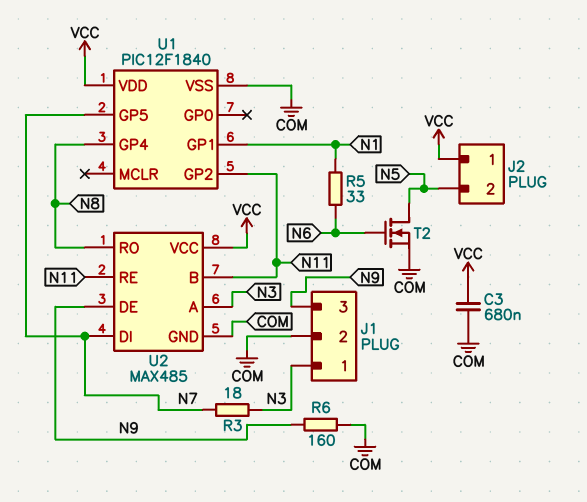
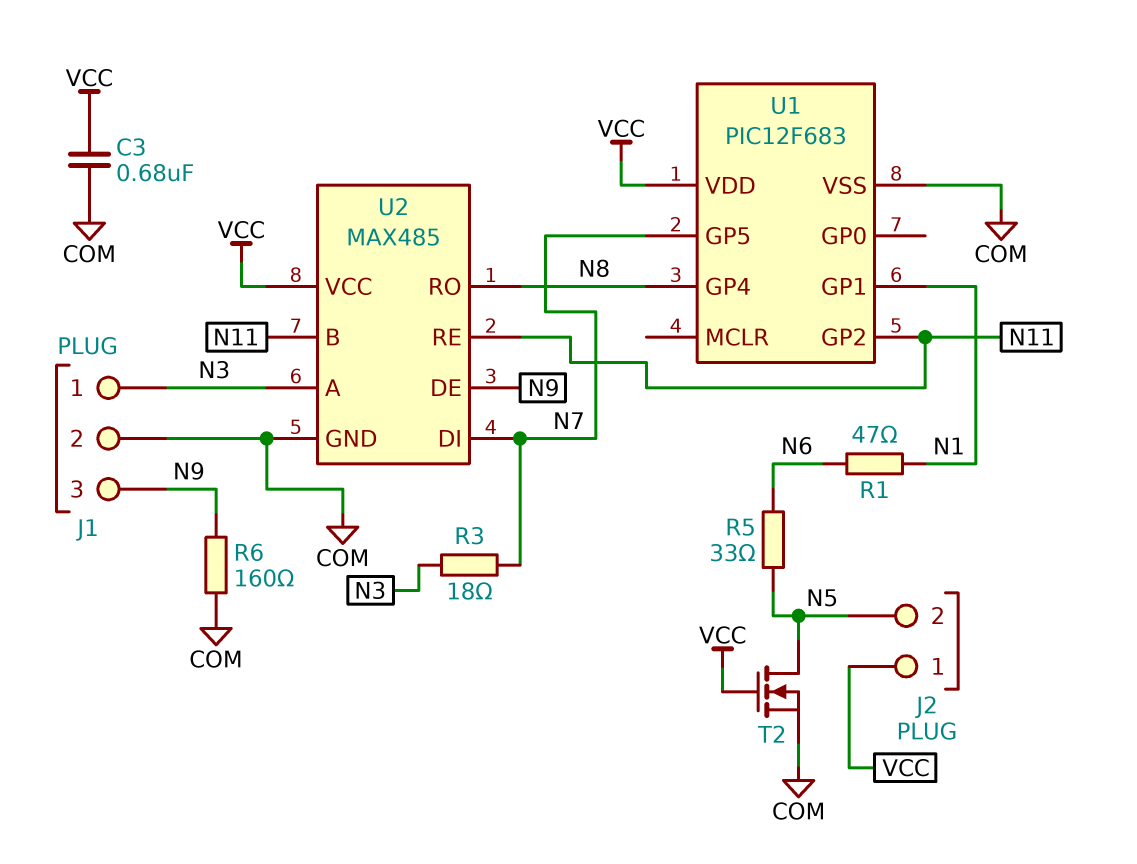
R1: none -> 47 (N1, N6)
R5: 33 (N1, N6) -> 33 (N5, N6)
T2: NMOS (G N6, D N5, S COM) -> NMOS (G VCC, D N5, S COM)
U1: PIC12F1840 -> PIC12F683

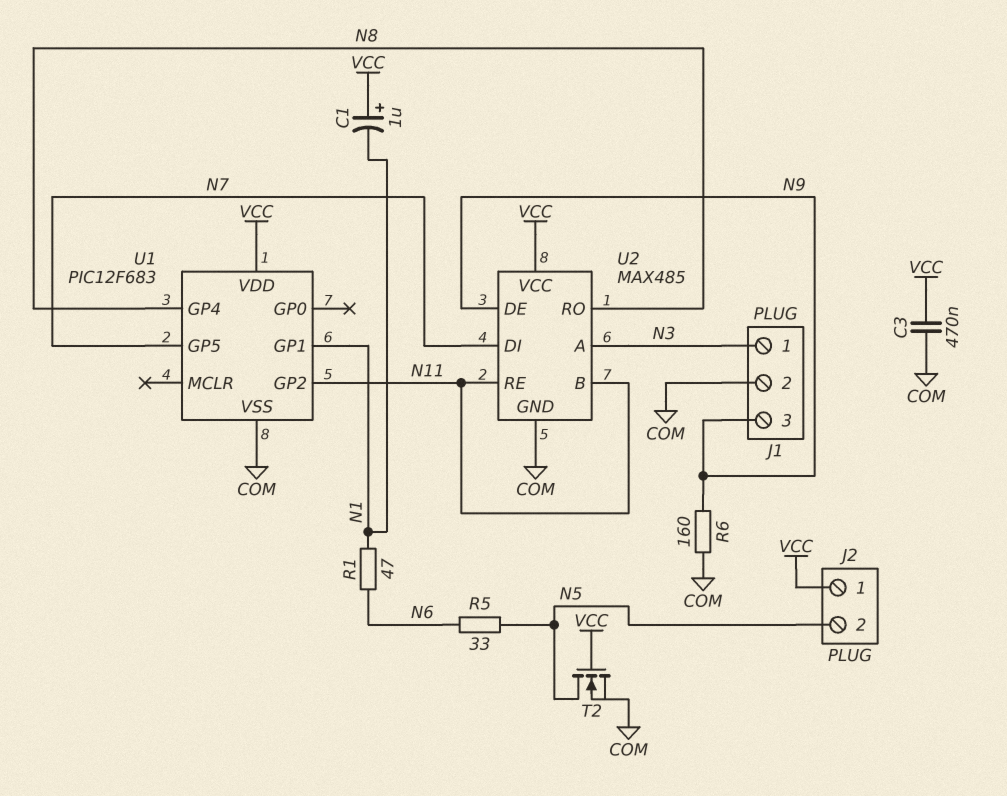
C1: none -> 1uF (plus VCC, minus N1)
C3: 680nF (COM, VCC) -> 470nF (COM, VCC)
R3: 18 (N3, N7) -> none

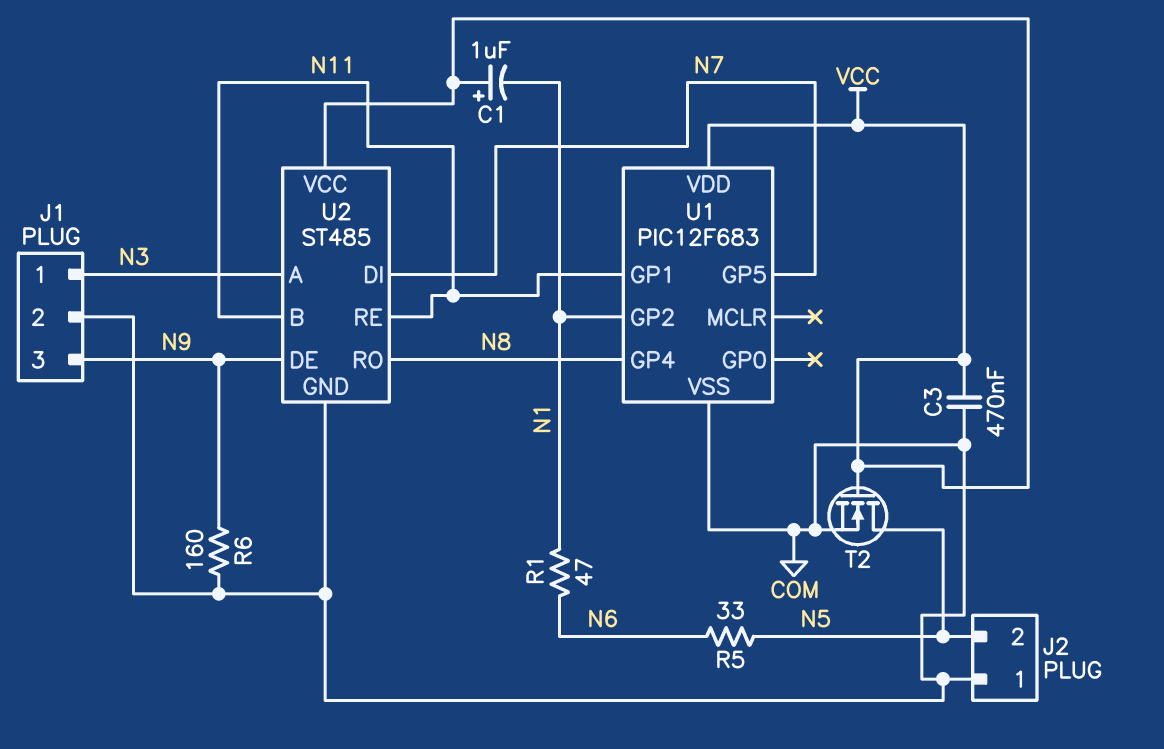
J2 pin 1: VCC -> COM
U1 pin GP1: N1 -> N11
U1 pin GP2: N11 -> N1
U2: MAX485 -> ST485

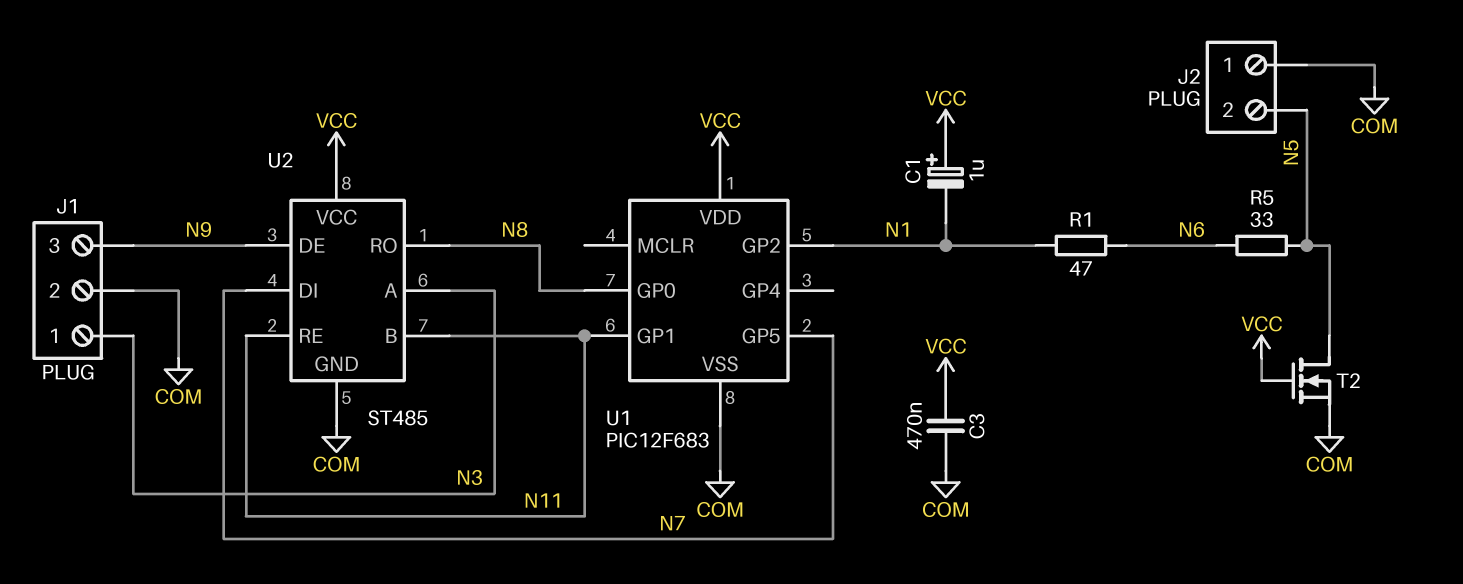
R6: 160 (COM, N9) -> none
U1 pin GP0: none -> N8
U1 pin GP4: N8 -> none

